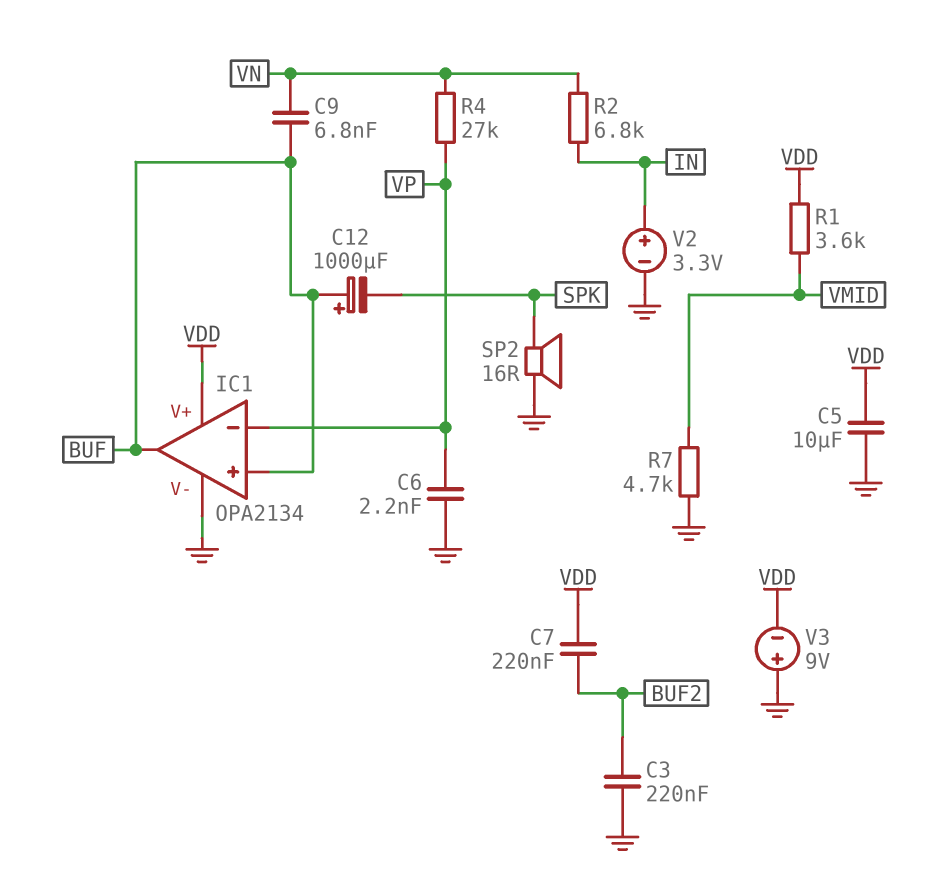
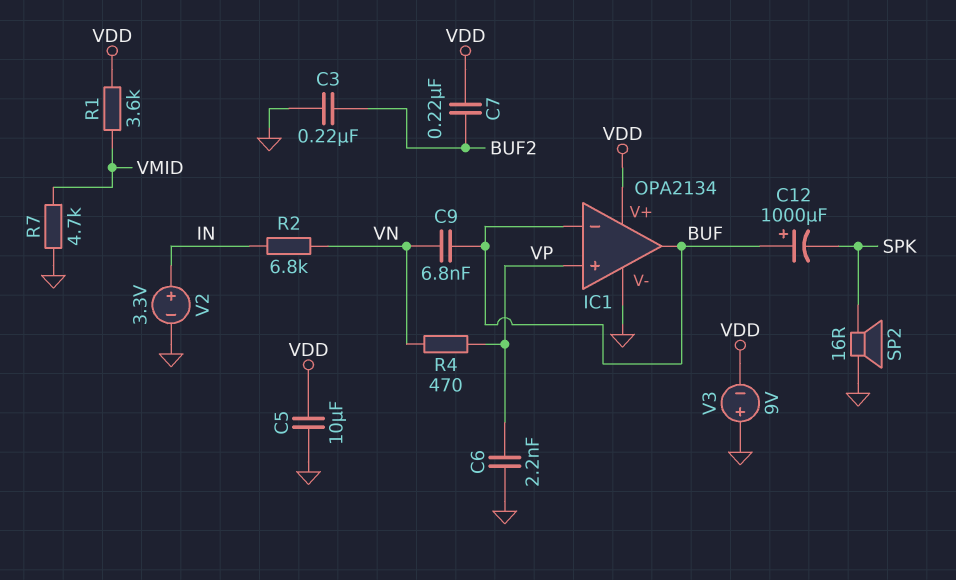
IC1 pin in+: BUF -> VP
IC1 pin in-: VP -> BUF
R4: 27k (VN, VP) -> 470 (VN, VP)

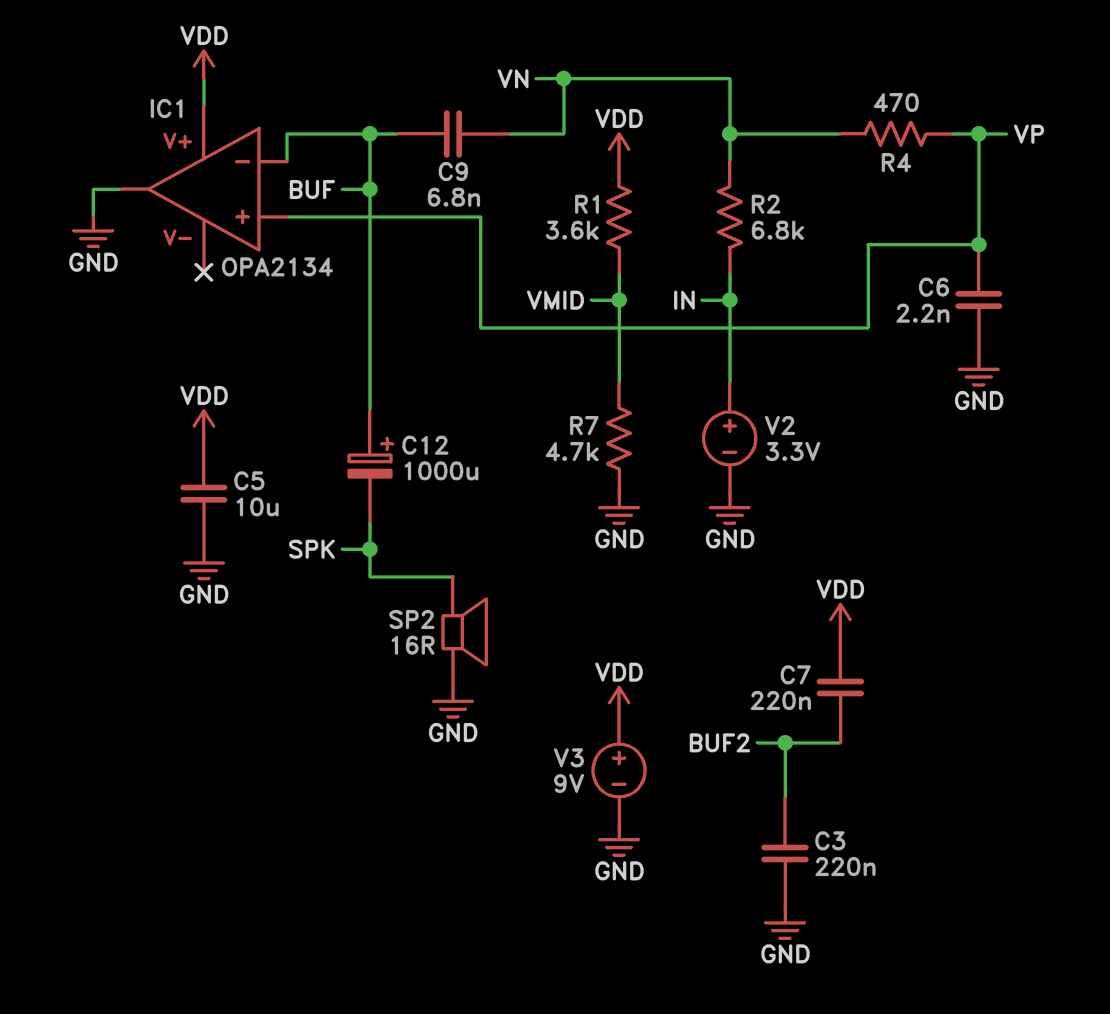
IC1 pin V-: GND -> none
IC1 pin out: BUF -> GND
V3: 9V (plus GND, minus VDD) -> 9V (plus VDD, minus GND)

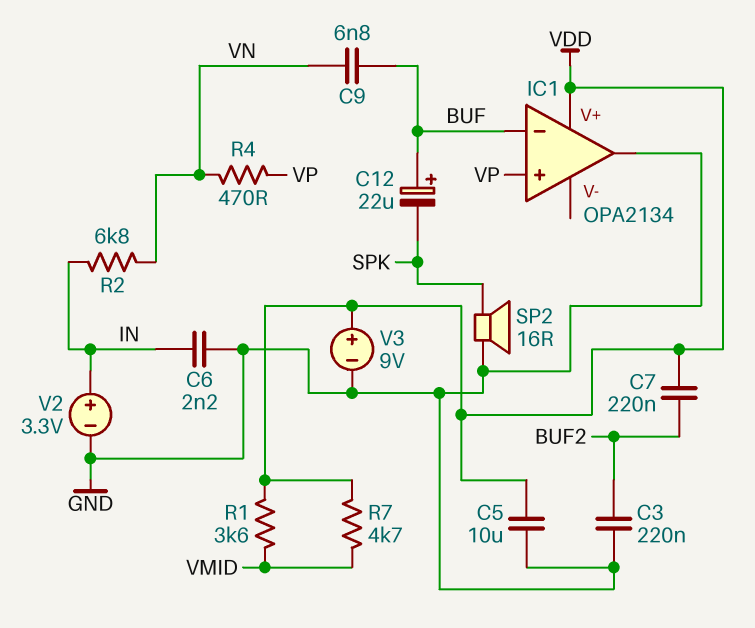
C6: 2.2nF (GND, VP) -> 2.2nF (GND, IN)
C12: 1000uF (plus BUF, minus SPK) -> 22uF (plus BUF, minus SPK)
R7: 4.7k (GND, VMID) -> 4.7k (VDD, VMID)

